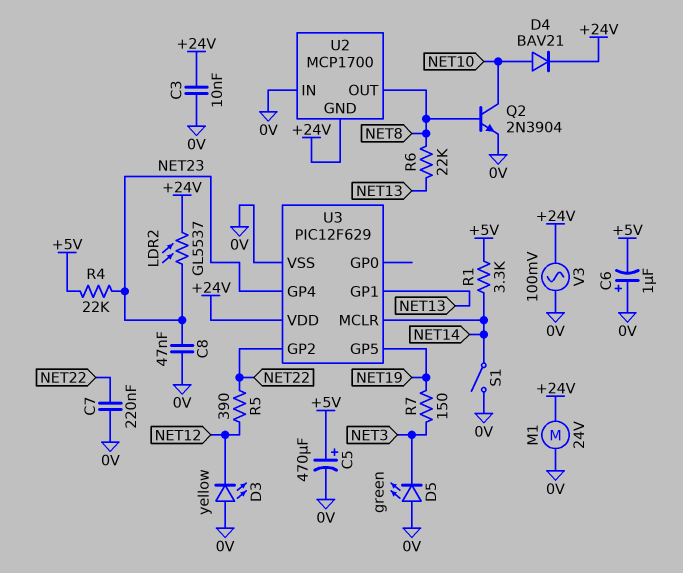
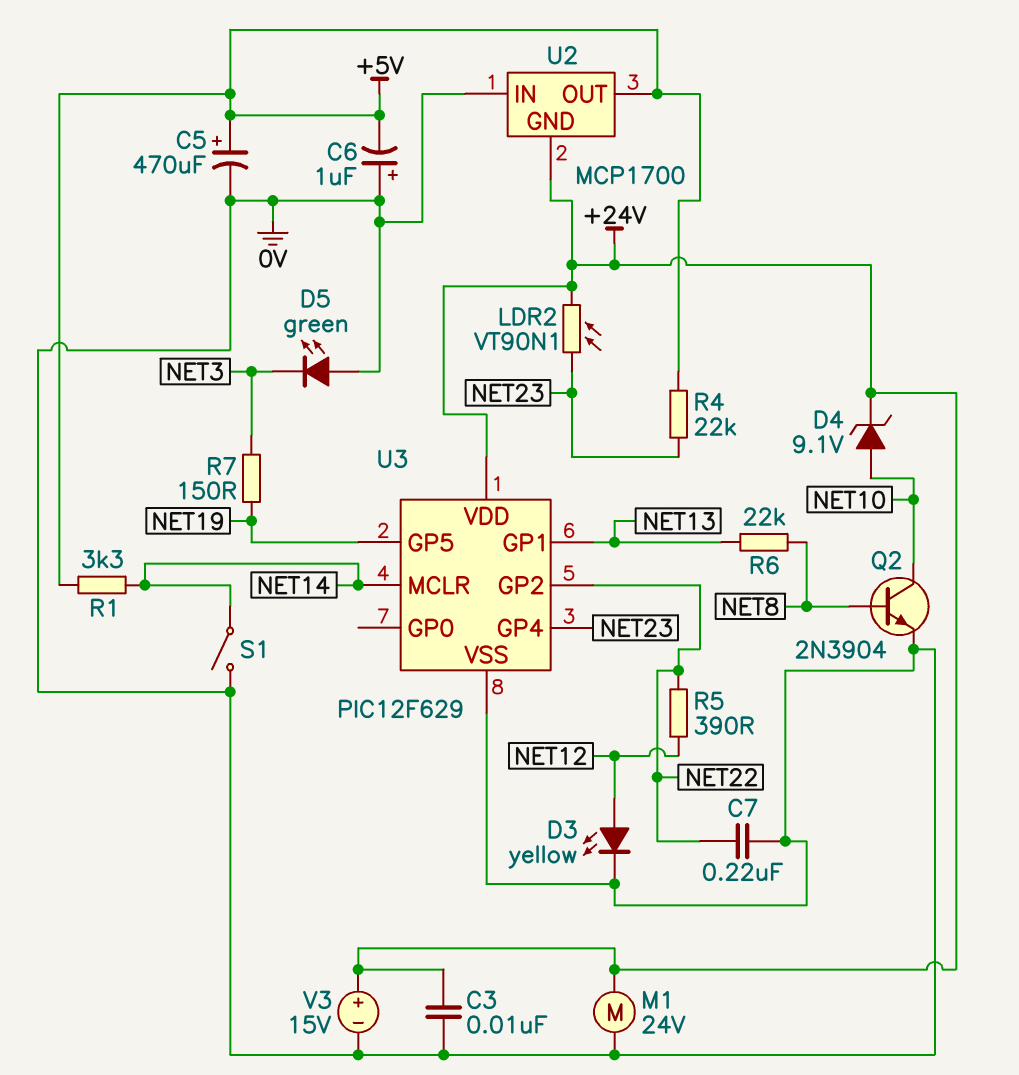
C8: 47nF (0V, NET23) -> none
D3: LED yellow (A 0V, K NET12) -> LED yellow (A NET12, K 0V)
D4: diode BAV21 (A NET10, K +24V) -> zener 9.1V (A NET10, K +24V)
LDR2: GL5537 (+24V, NET23) -> VT90N1 (+24V, NET23)
U2 pin OUT: NET8 -> +5V
V3: AC 100mV (+24V, 0V) -> 15V (plus +24V, minus 0V)

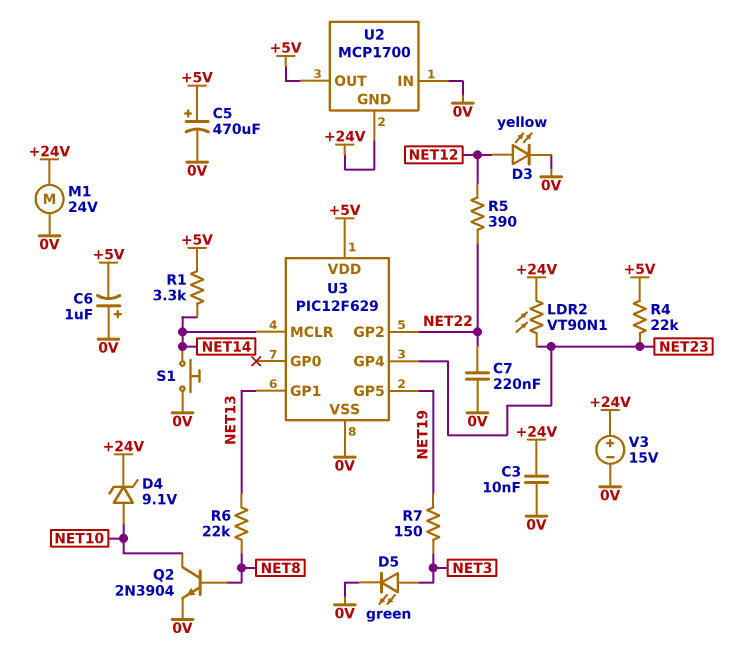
D5: LED green (A 0V, K NET3) -> LED green (A NET3, K 0V)
S1: switch (0V, NET14) -> button (0V, NET14)
U3 pin VDD: +24V -> +5V

